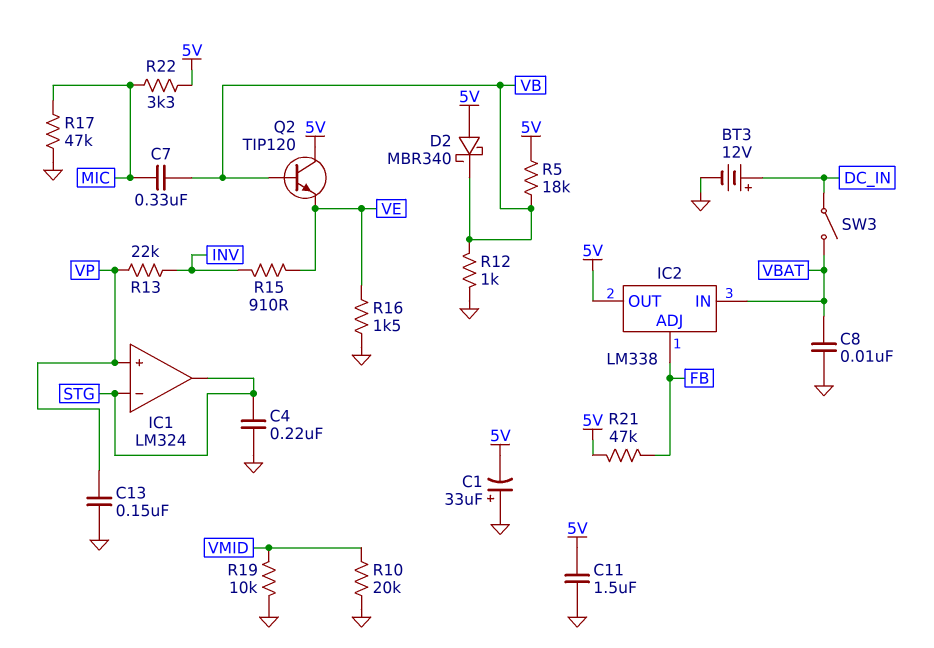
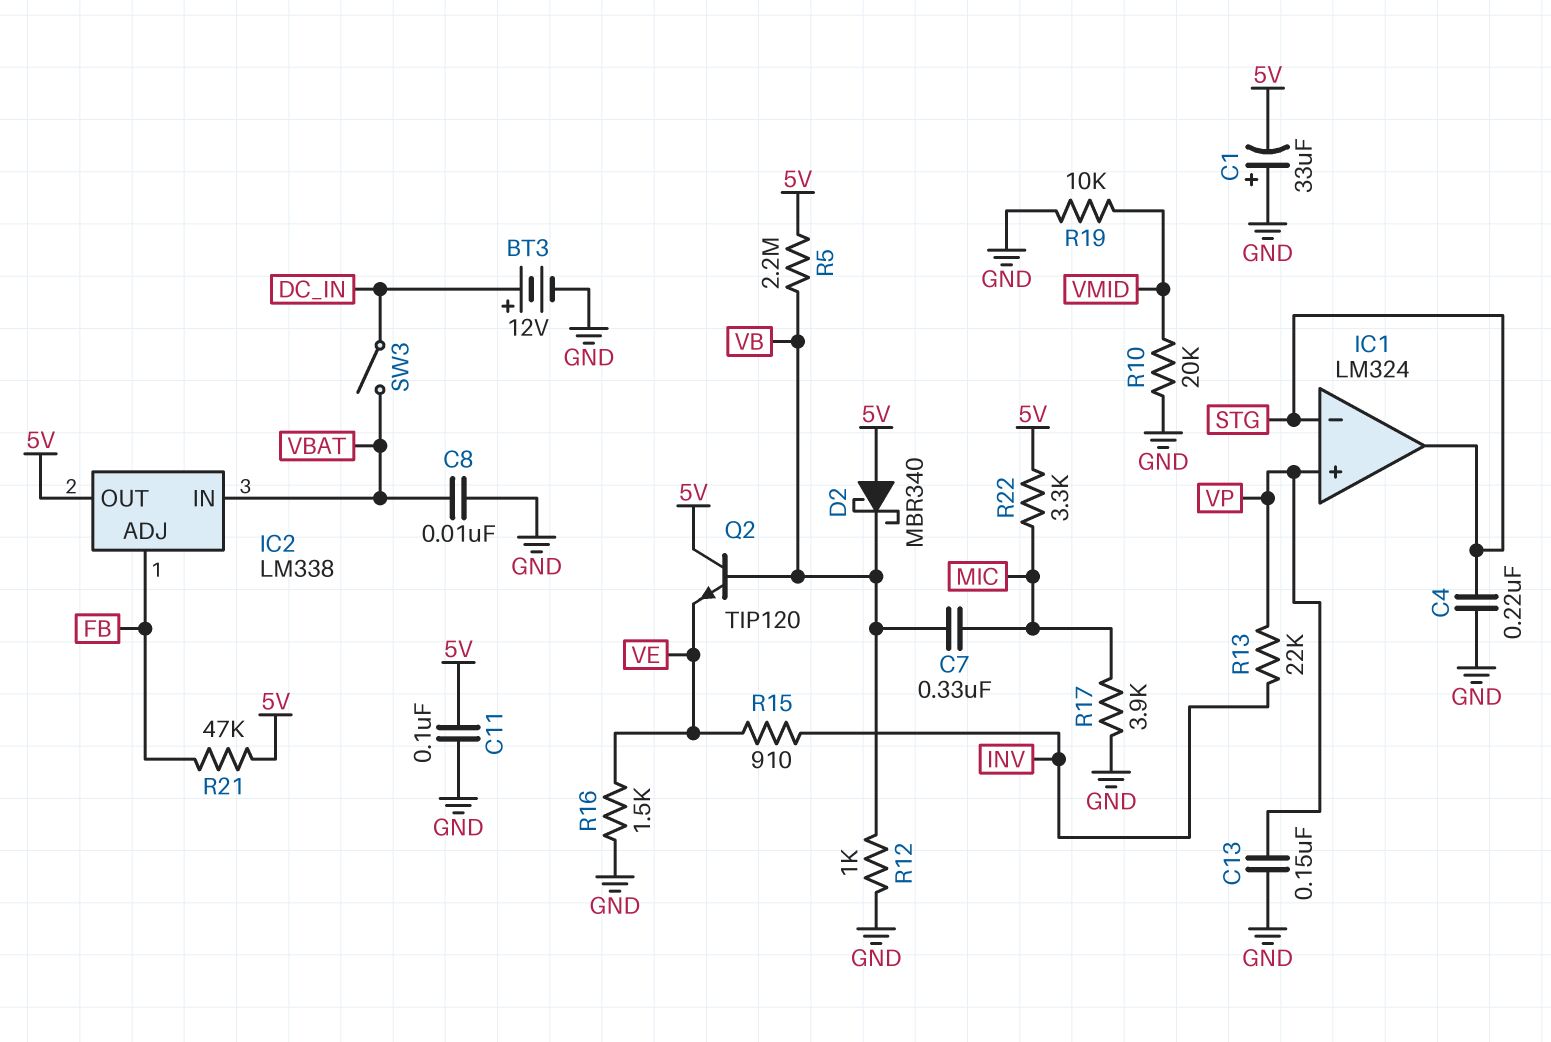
C11: 1.5uF (5V, GND) -> 100nF (5V, GND)
R5: 18k (5V, VB) -> 2.2M (5V, VB)
R17: 47k (GND, MIC) -> 3.9k (GND, MIC)

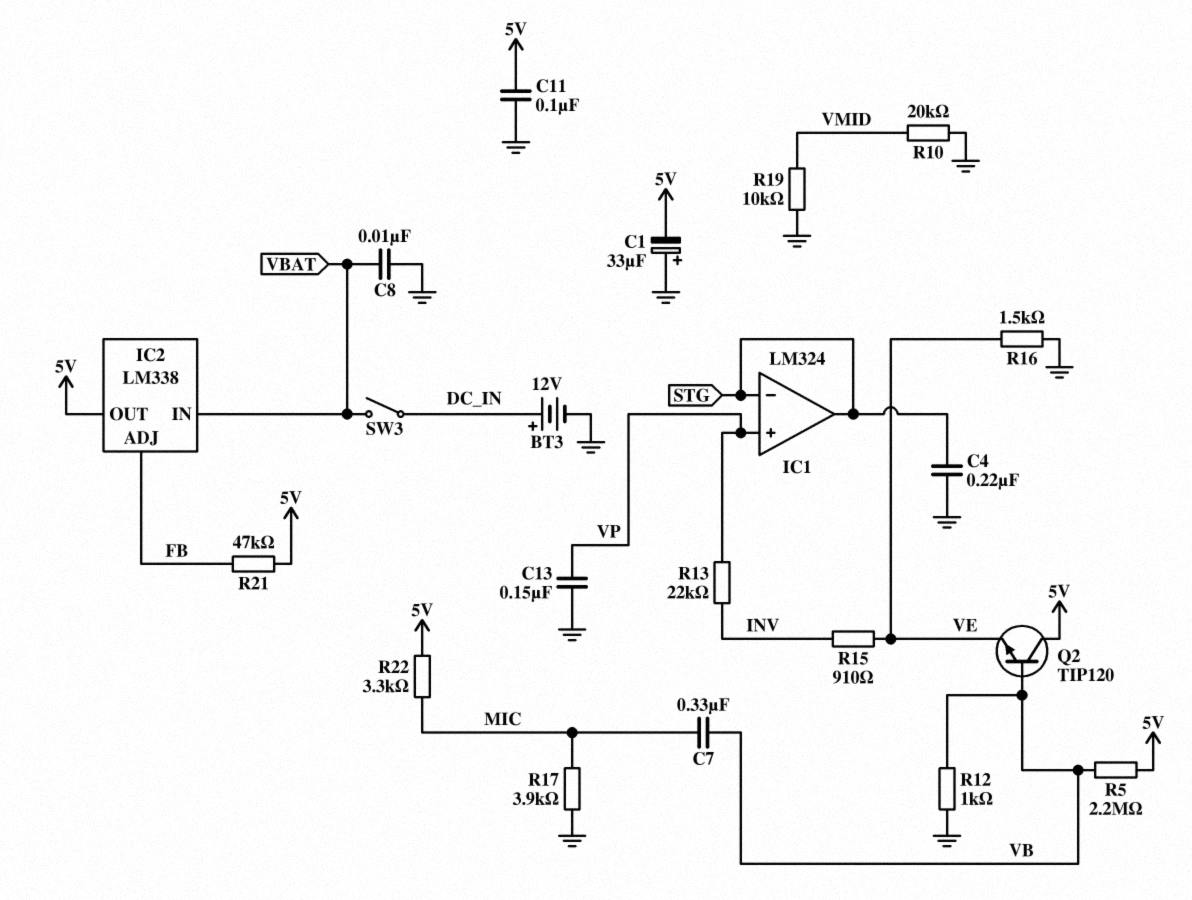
D2: schottky MBR340 (A 5V, K VB) -> none

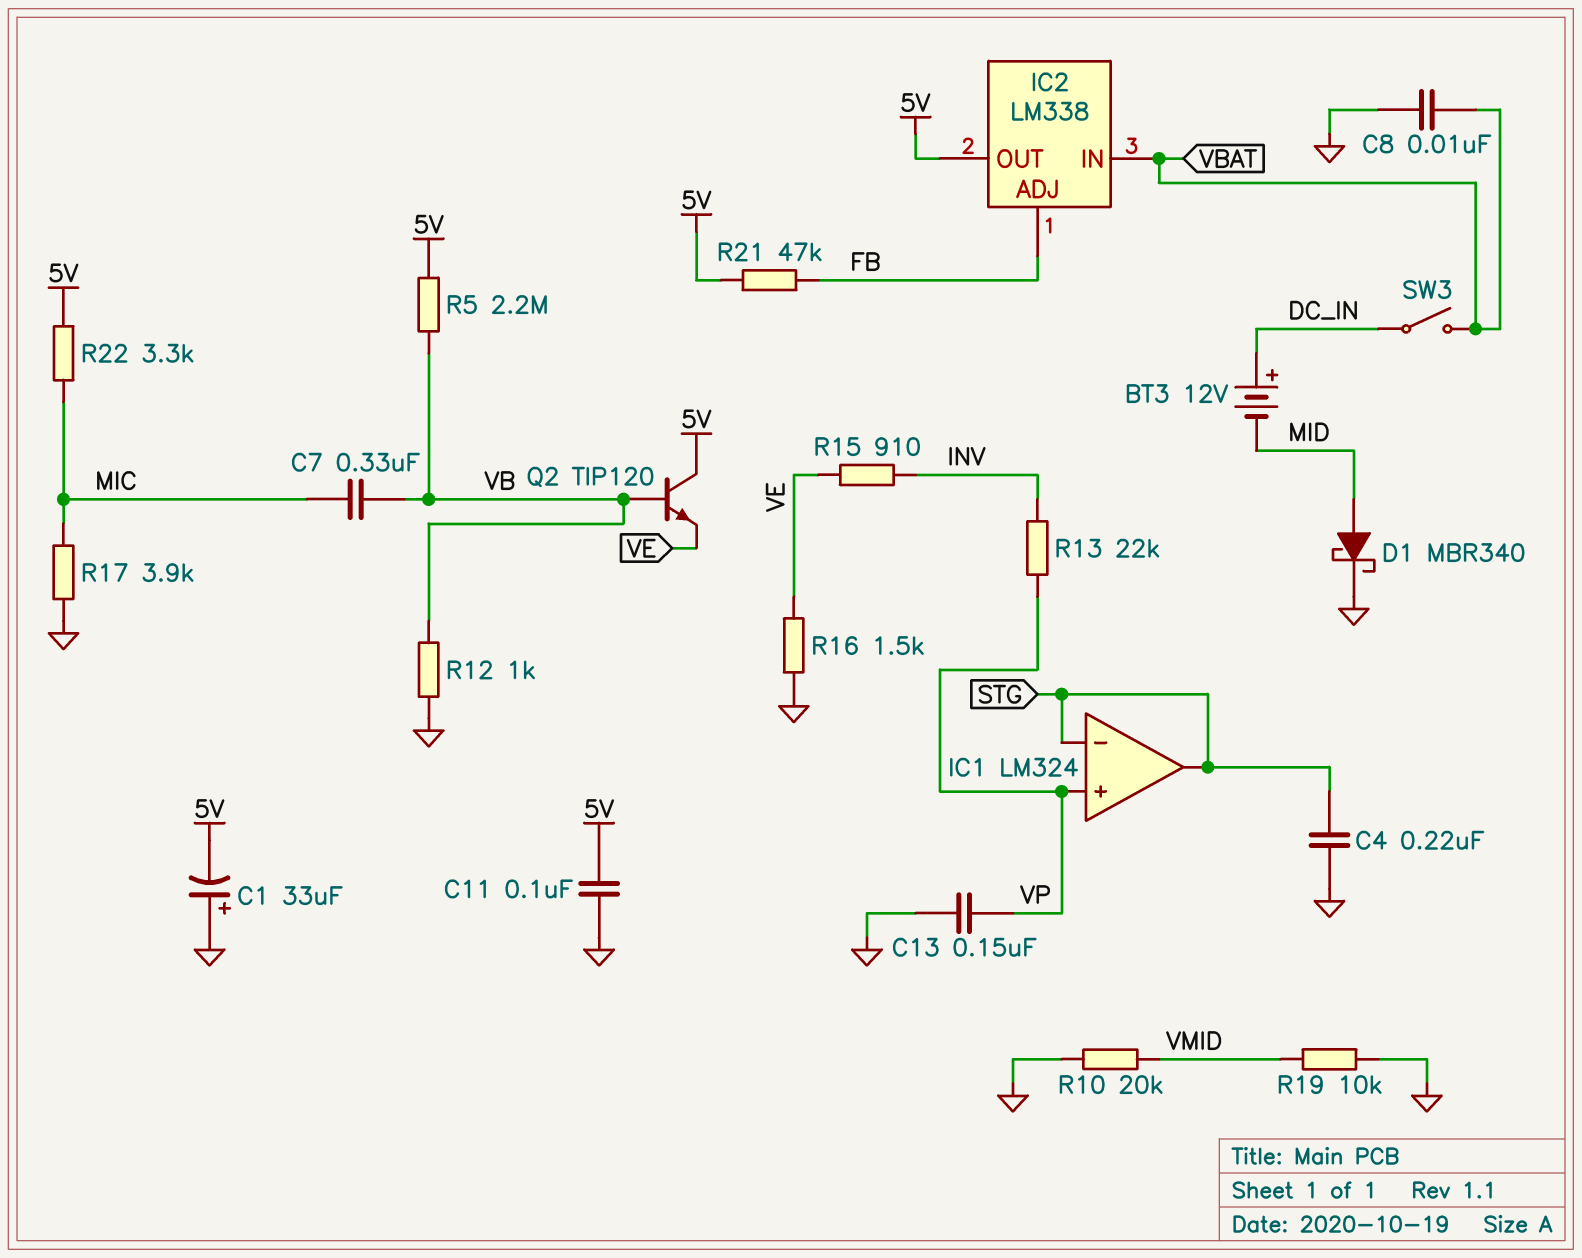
BT3: 12V (plus DC_IN, minus GND) -> 12V (plus DC_IN, minus MID)
D1: none -> schottky MBR340 (A MID, K GND)

